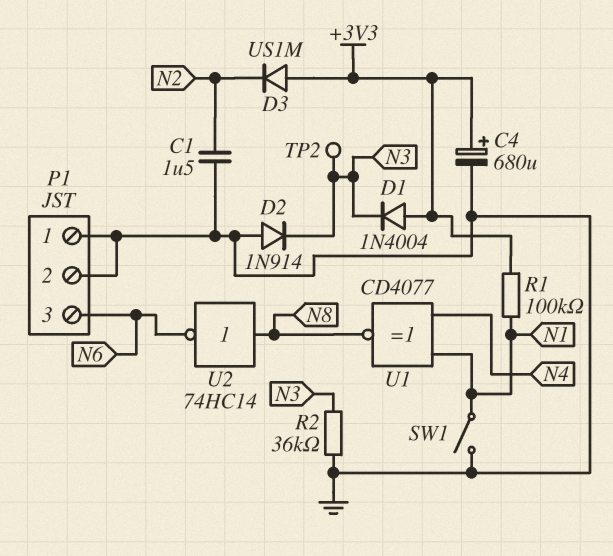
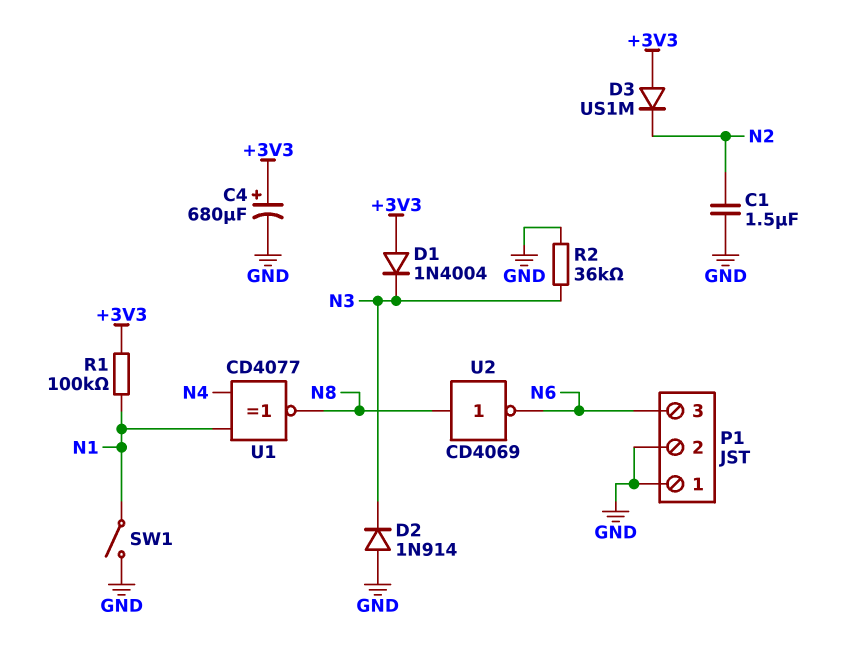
TP2: test point (N3) -> none
U2: NOT 74HC14 (in N8, out N6) -> NOT CD4069 (in N8, out N6)

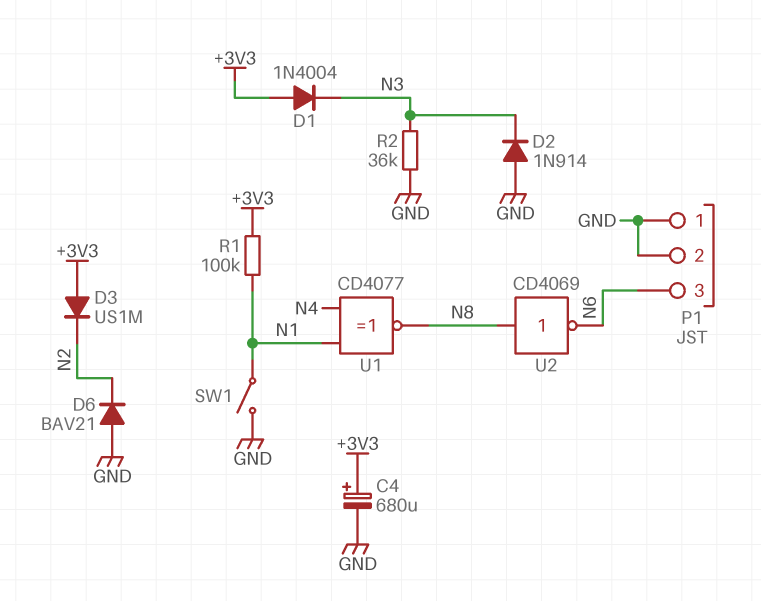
C1: 1.5uF (GND, N2) -> none
D6: none -> diode BAV21 (A GND, K N2)

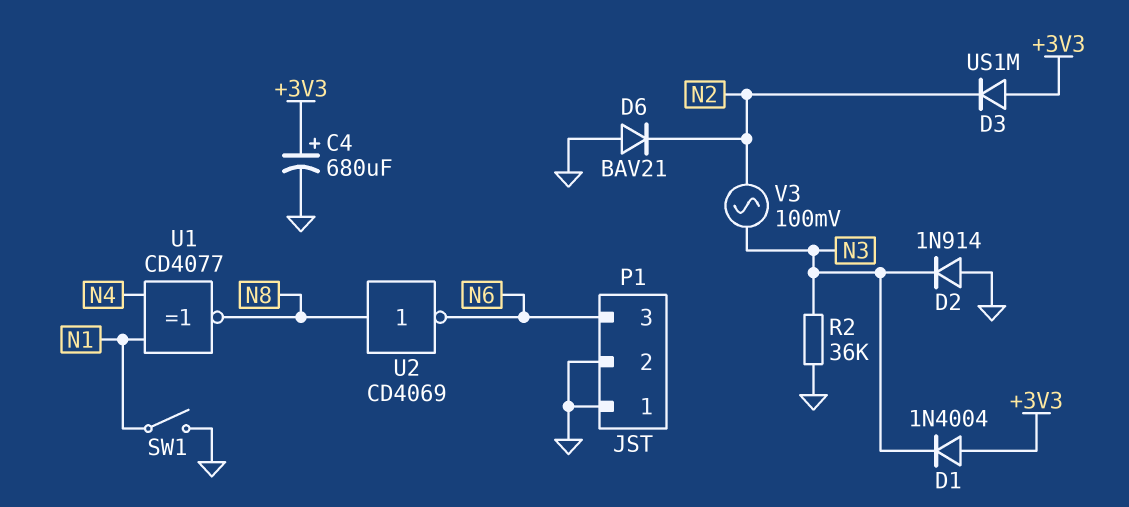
R1: 100k (+3V3, N1) -> none
V3: none -> AC 100mV (N2, N3)

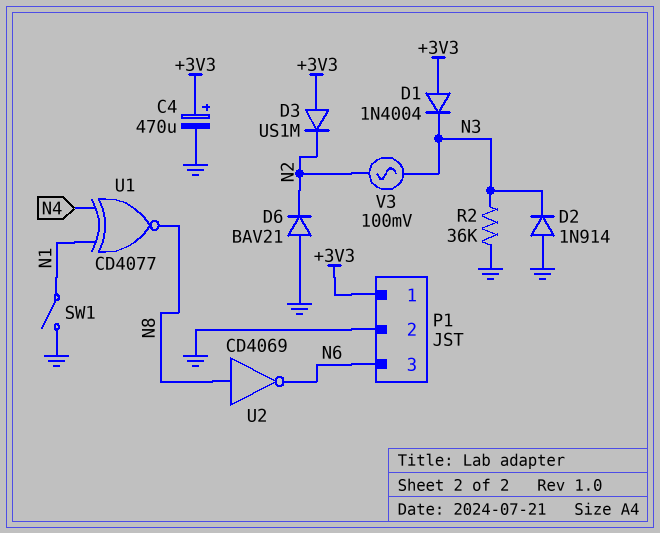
C4: 680uF (plus +3V3, minus GND) -> 470uF (plus +3V3, minus GND)
P1 pin 1: GND -> +3V3

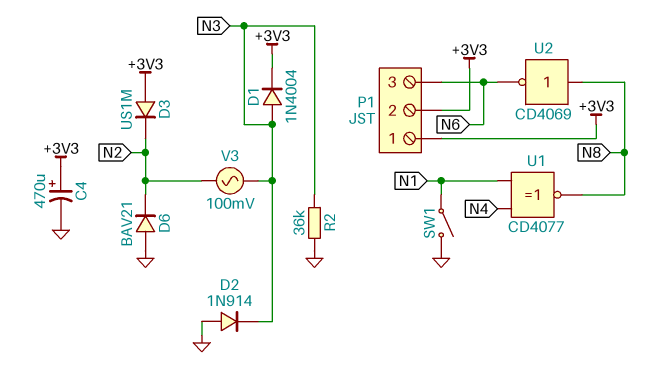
D1: diode 1N4004 (A +3V3, K N3) -> diode 1N4004 (A N3, K +3V3)
P1 pin 2: GND -> +3V3

